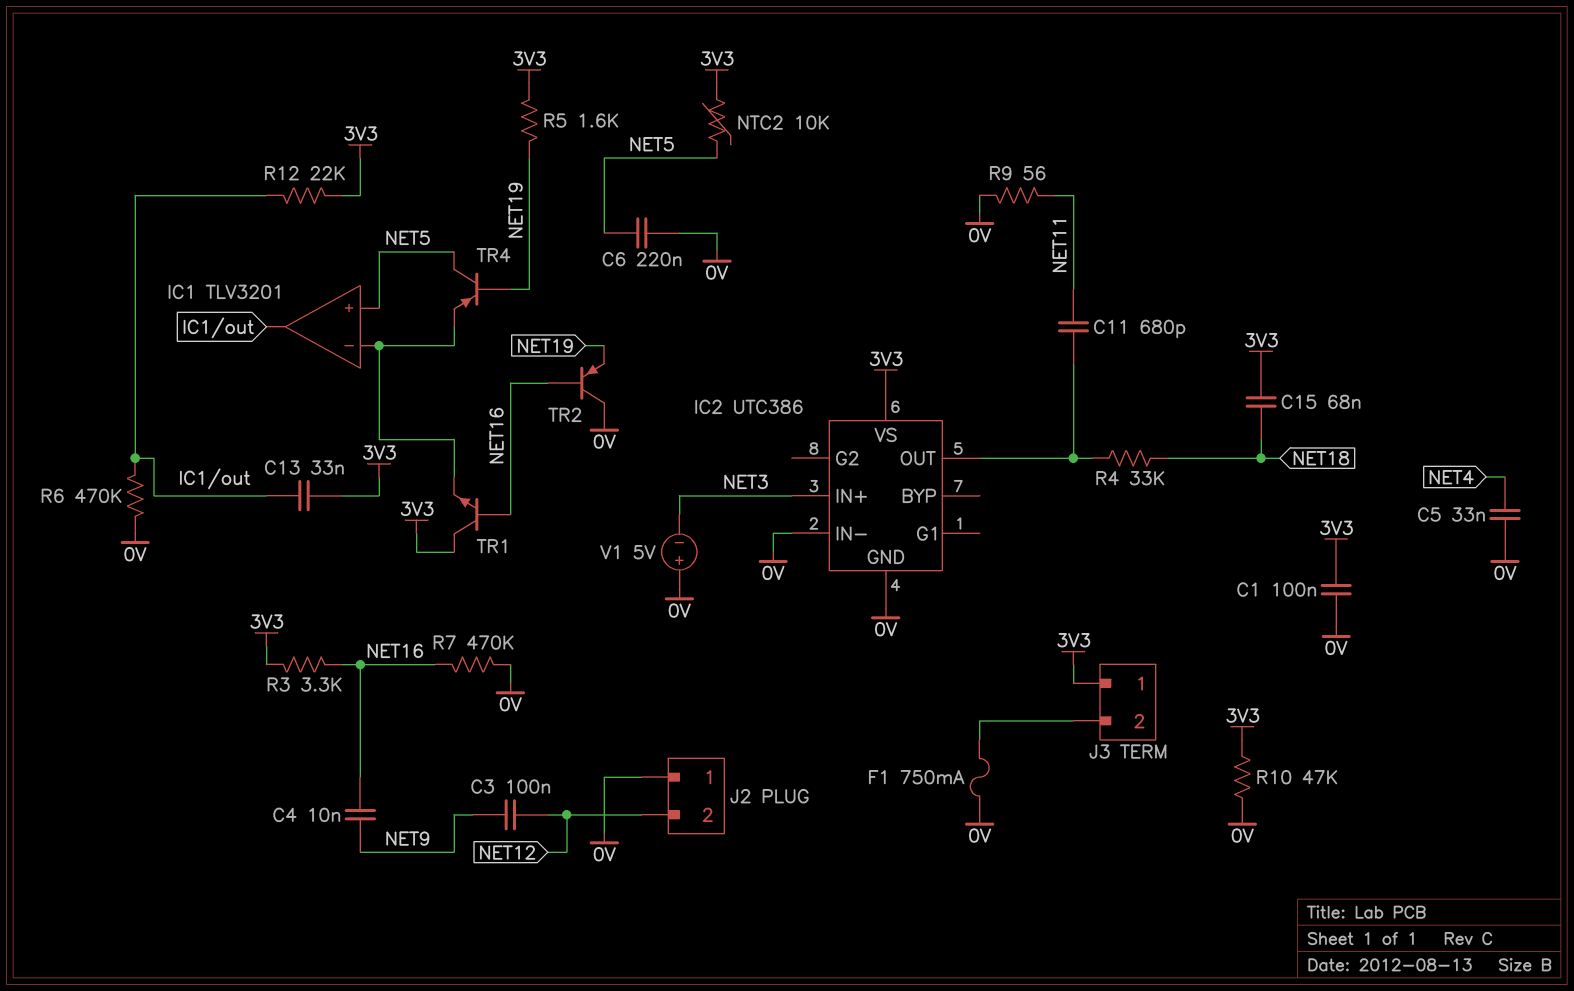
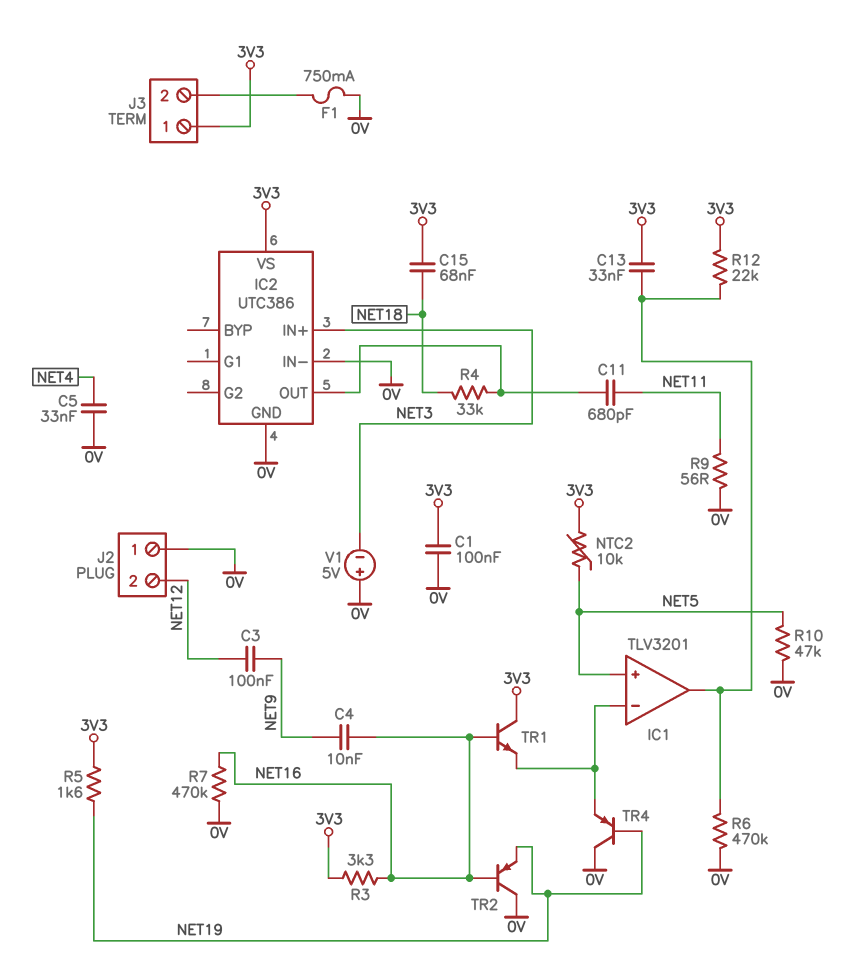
C6: 220nF (0V, NET5) -> none
R10: 47k (0V, 3V3) -> 47k (0V, NET5)
TR4: PNP (B NET19, C NET5, E IC1/in-) -> PNP (B NET19, C 0V, E IC1/in-)

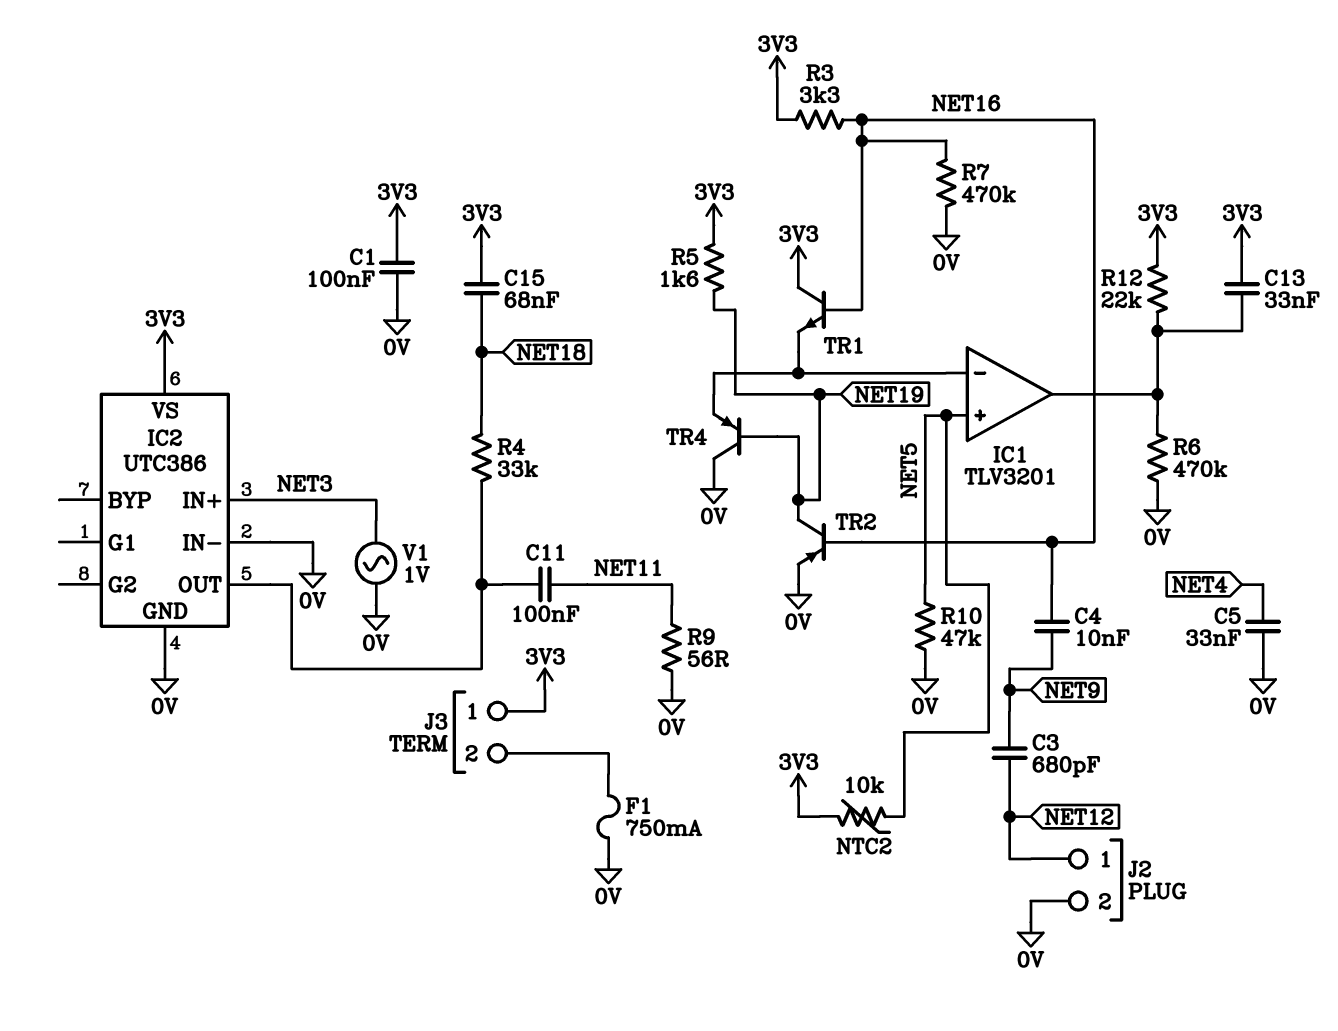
C3: 100nF (NET9, NET12) -> 680pF (NET9, NET12)
C11: 680pF (IC2/OUT, NET11) -> 100nF (IC2/OUT, NET11)
J2 pin 1: 0V -> NET12
J2 pin 2: NET12 -> 0V
TR2: PNP (B NET16, C 0V, E NET19) -> PNP (B NET16, C NET19, E 0V)
V1: 5V (plus 0V, minus NET3) -> AC 1V (0V, NET3)

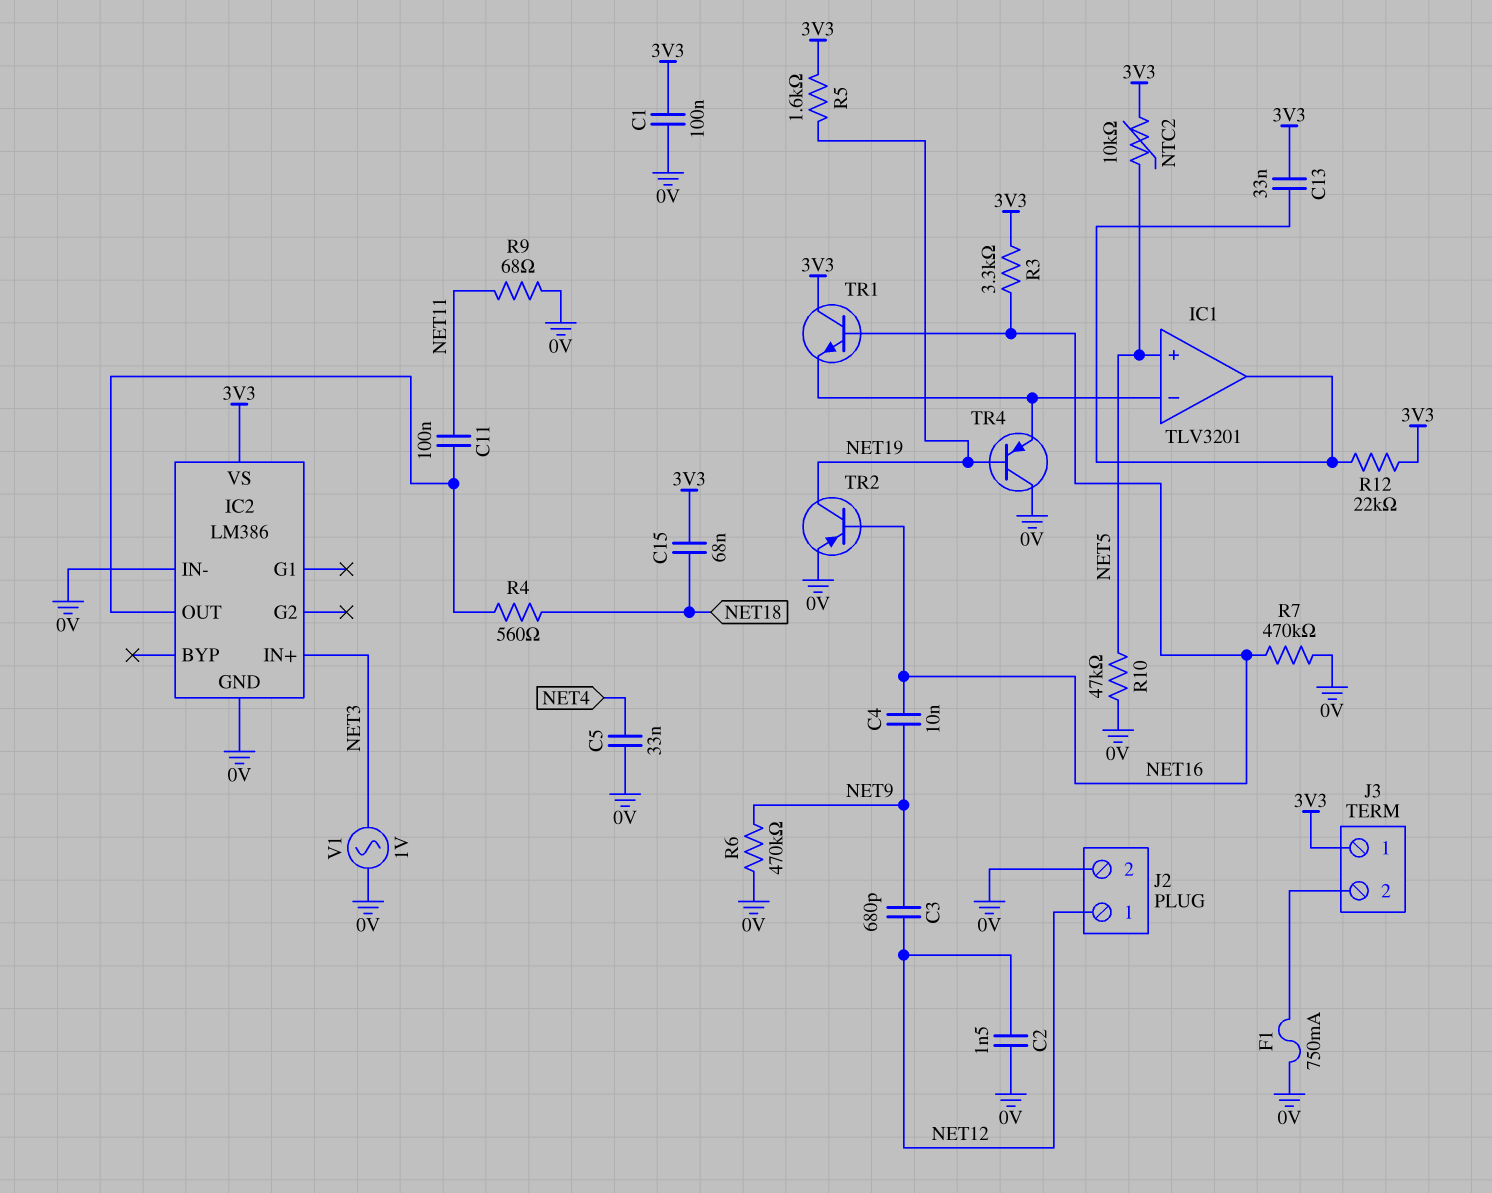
C2: none -> 1.5nF (0V, NET12)
IC2: UTC386 -> LM386
R4: 33k (IC2/OUT, NET18) -> 560 (IC2/OUT, NET18)
R6: 470k (0V, IC1/out) -> 470k (0V, NET9)
R9: 56 (0V, NET11) -> 68 (0V, NET11)

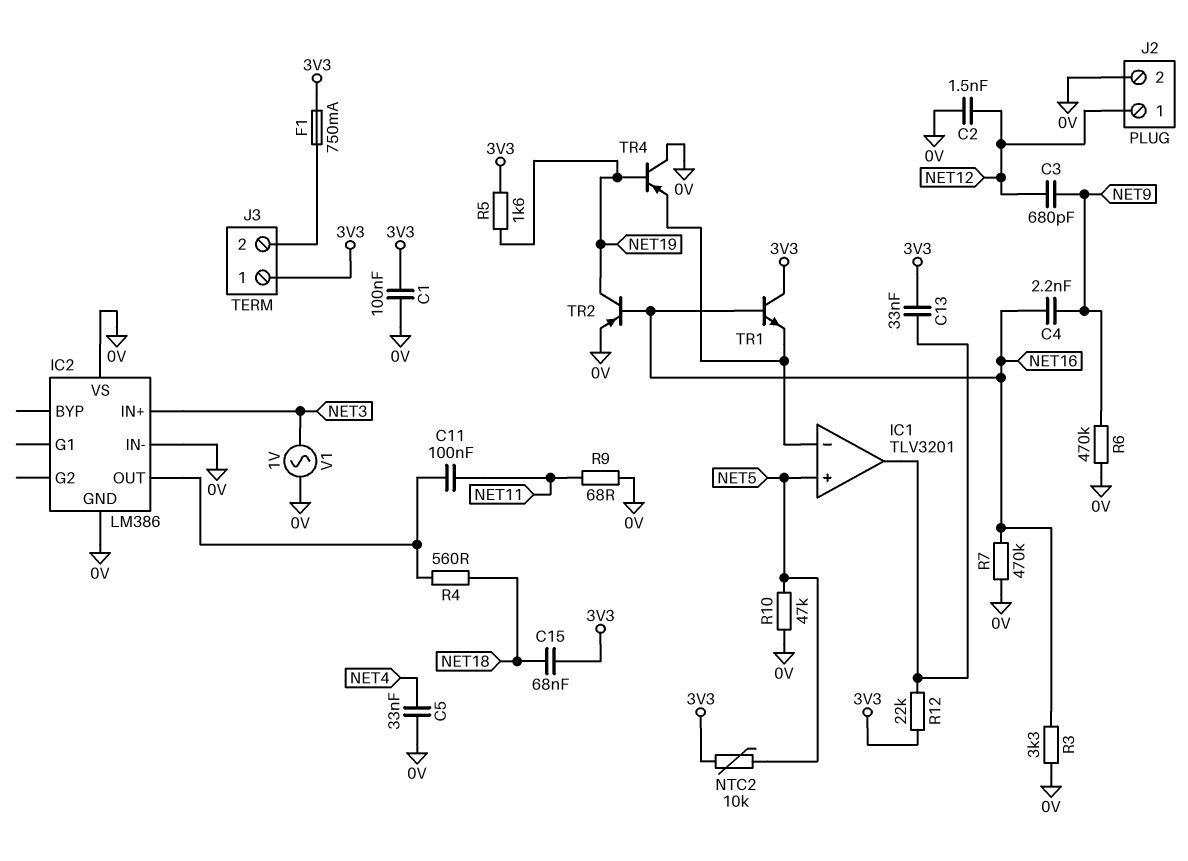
C4: 10nF (NET9, NET16) -> 2.2nF (NET9, NET16)
F1: 750mA (0V, J3/2) -> 750mA (3V3, J3/2)
IC2 pin VS: 3V3 -> 0V
R3: 3.3k (3V3, NET16) -> 3.3k (0V, NET16)

